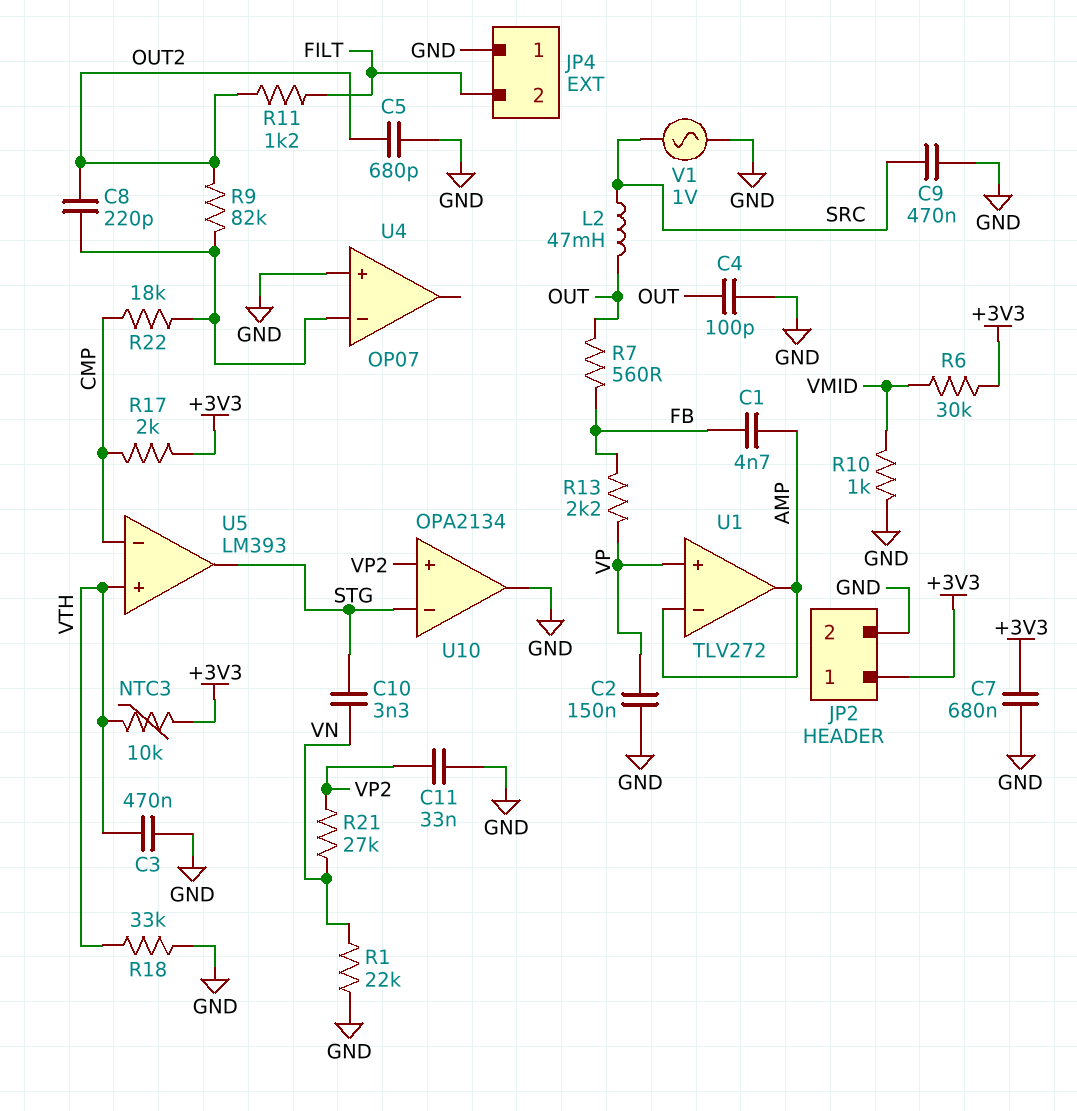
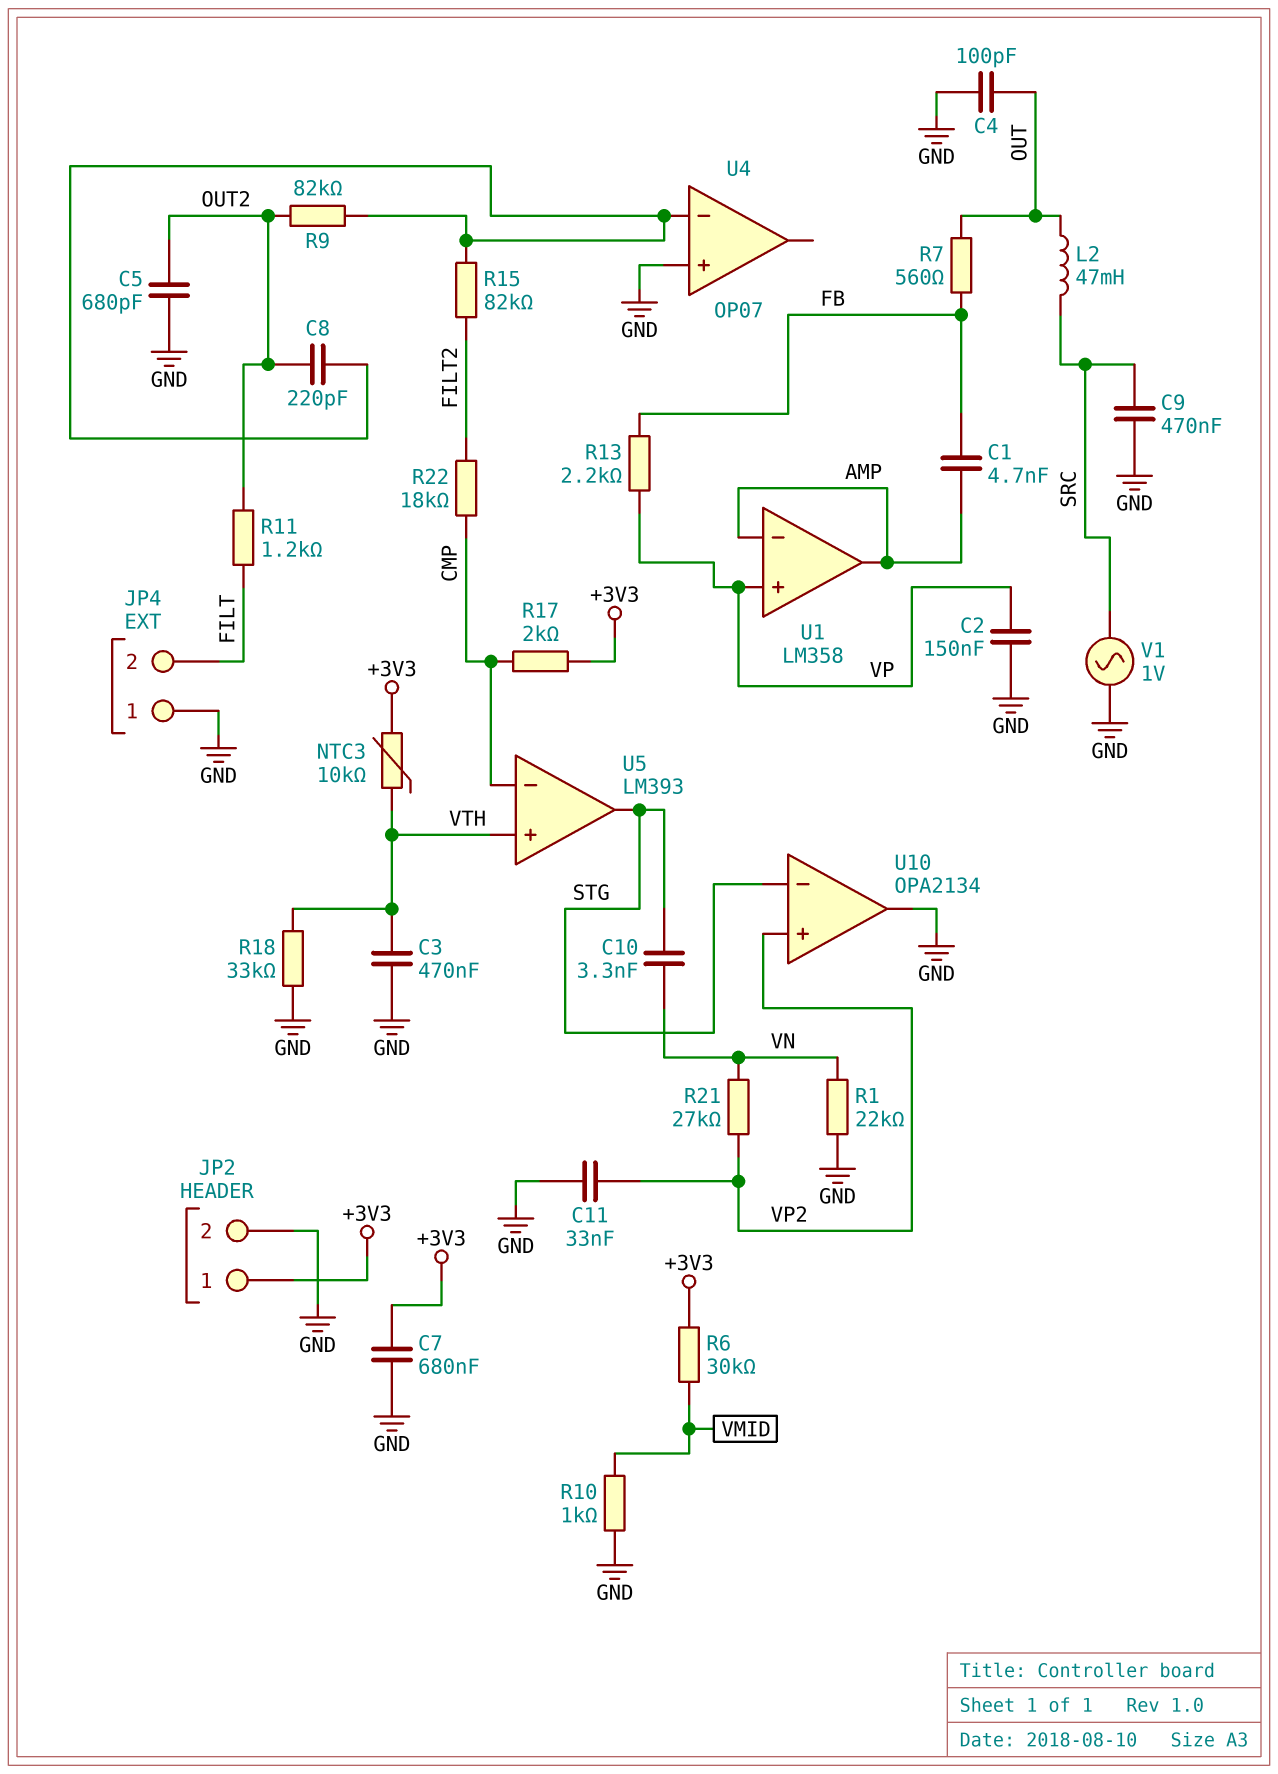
R15: none -> 82k (FILT2, U4/in-)
R22: 18k (CMP, U4/in-) -> 18k (CMP, FILT2)
U1: TLV272 -> LM358

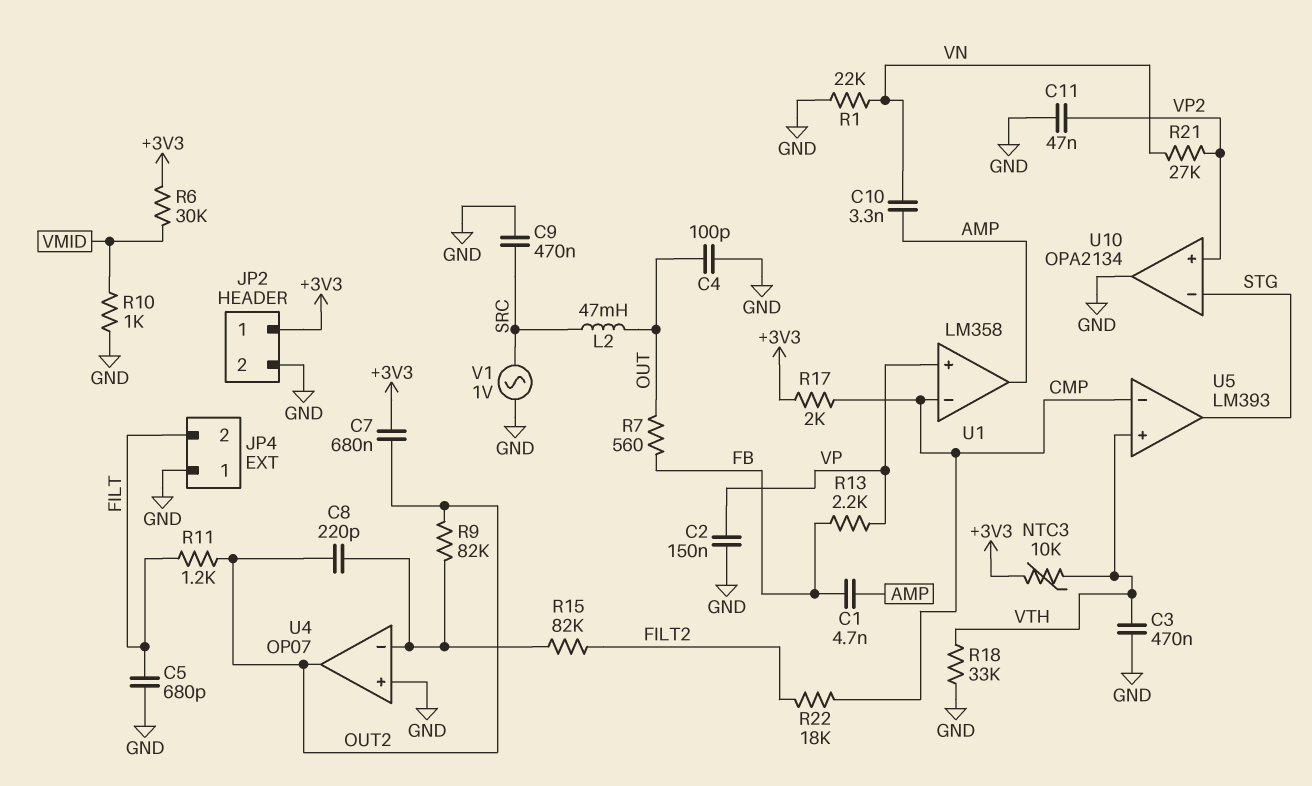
C5: 680pF (GND, OUT2) -> 680pF (FILT, GND)
C7: 680nF (+3V3, GND) -> 680nF (+3V3, OUT2)
C10: 3.3nF (STG, VN) -> 3.3nF (AMP, VN)
C11: 33nF (GND, VP2) -> 47nF (GND, VP2)
U1 pin in-: AMP -> CMP
U4 pin out: none -> OUT2

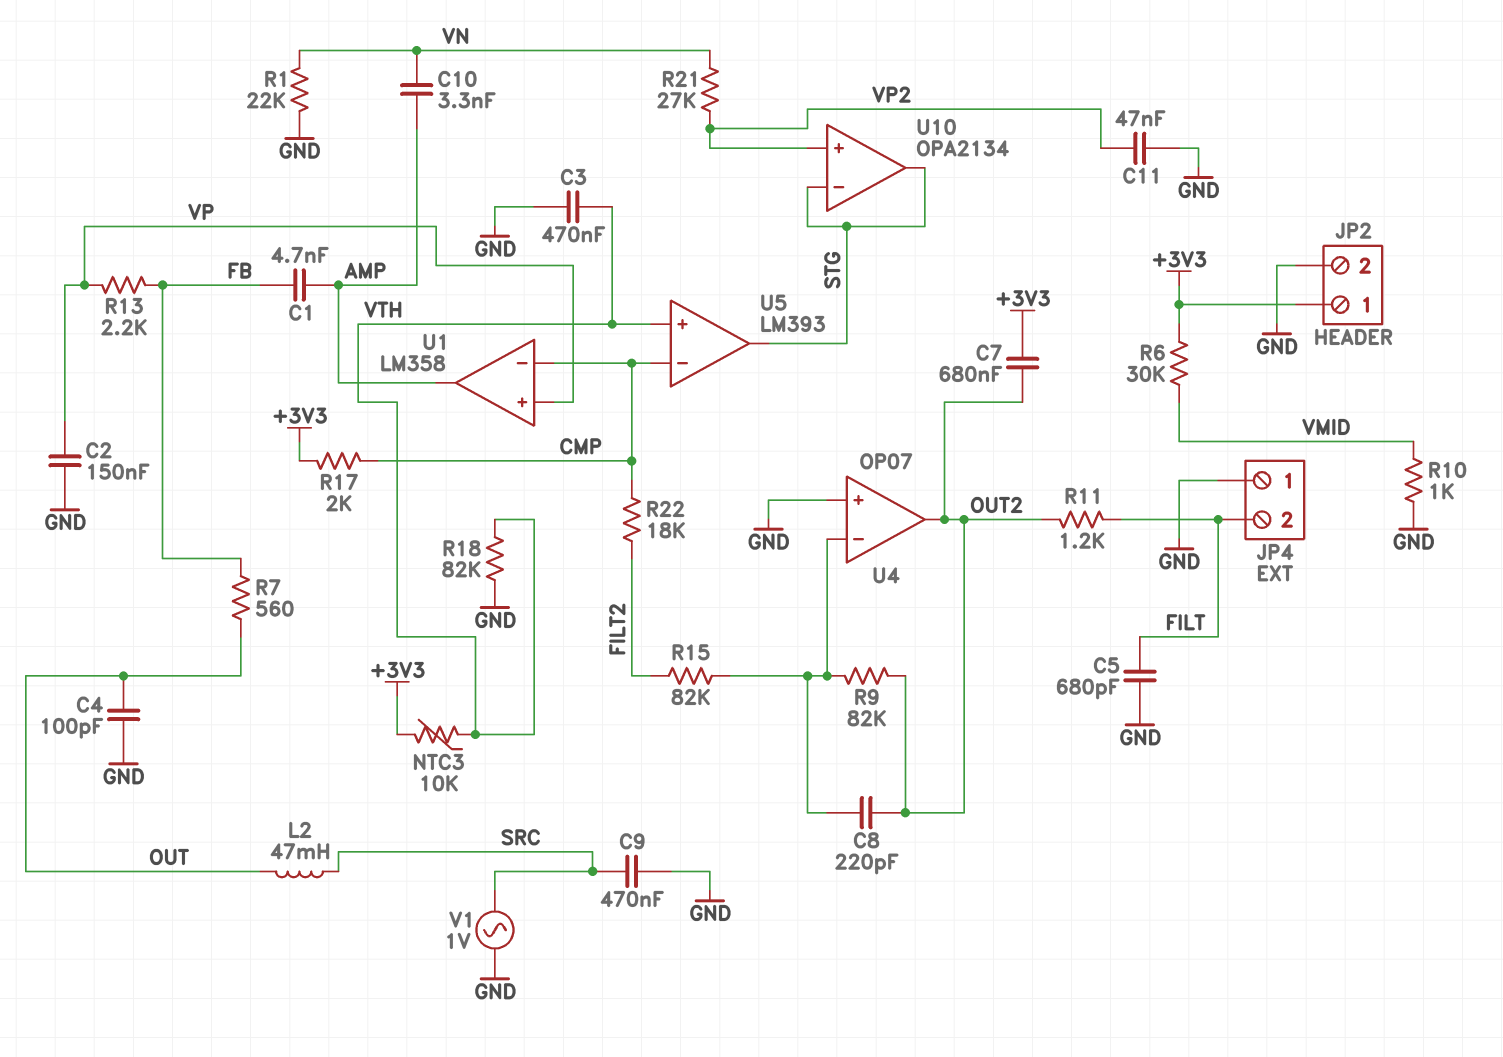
R18: 33k (GND, VTH) -> 82k (GND, VTH)
U10 pin out: GND -> STG

